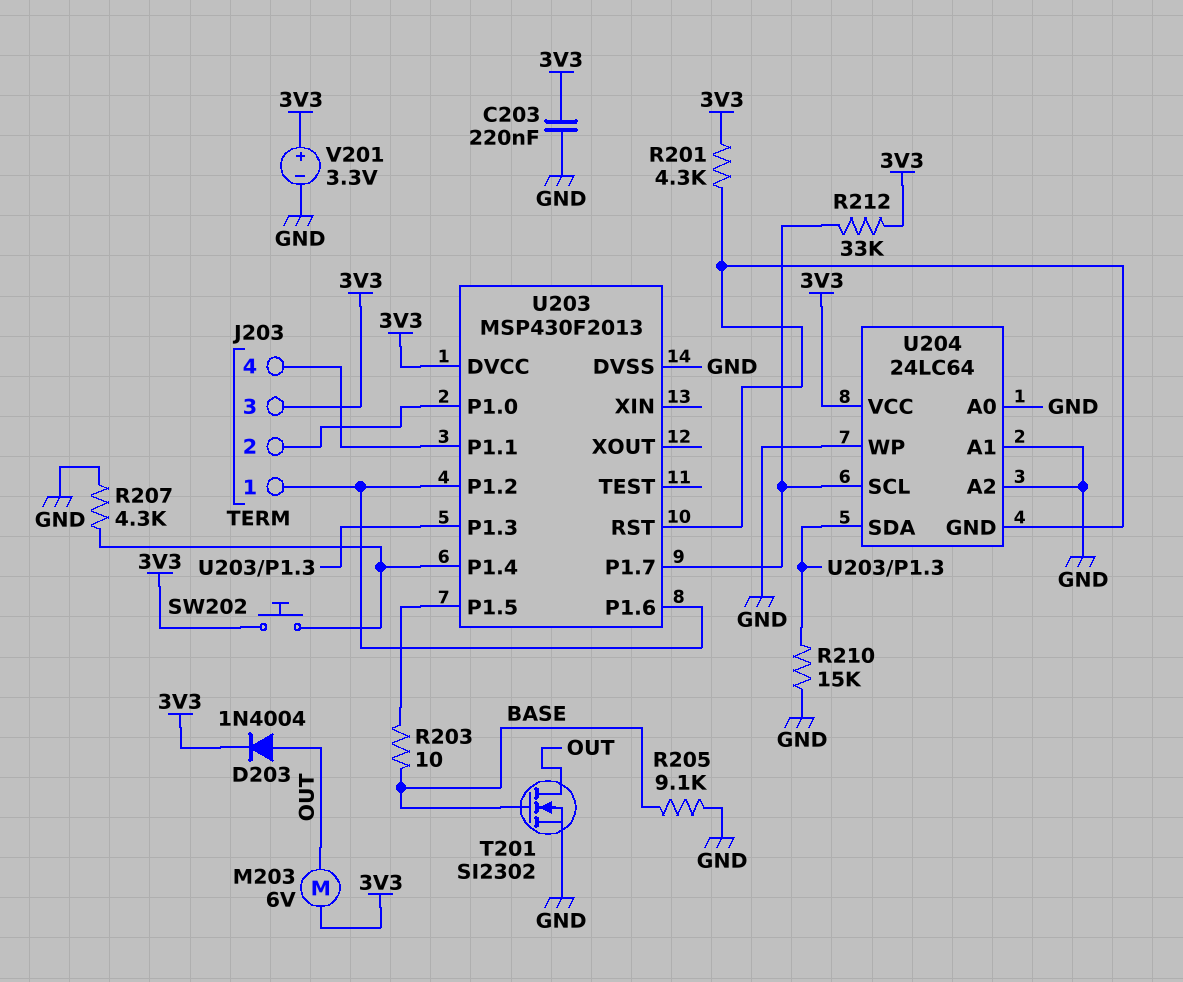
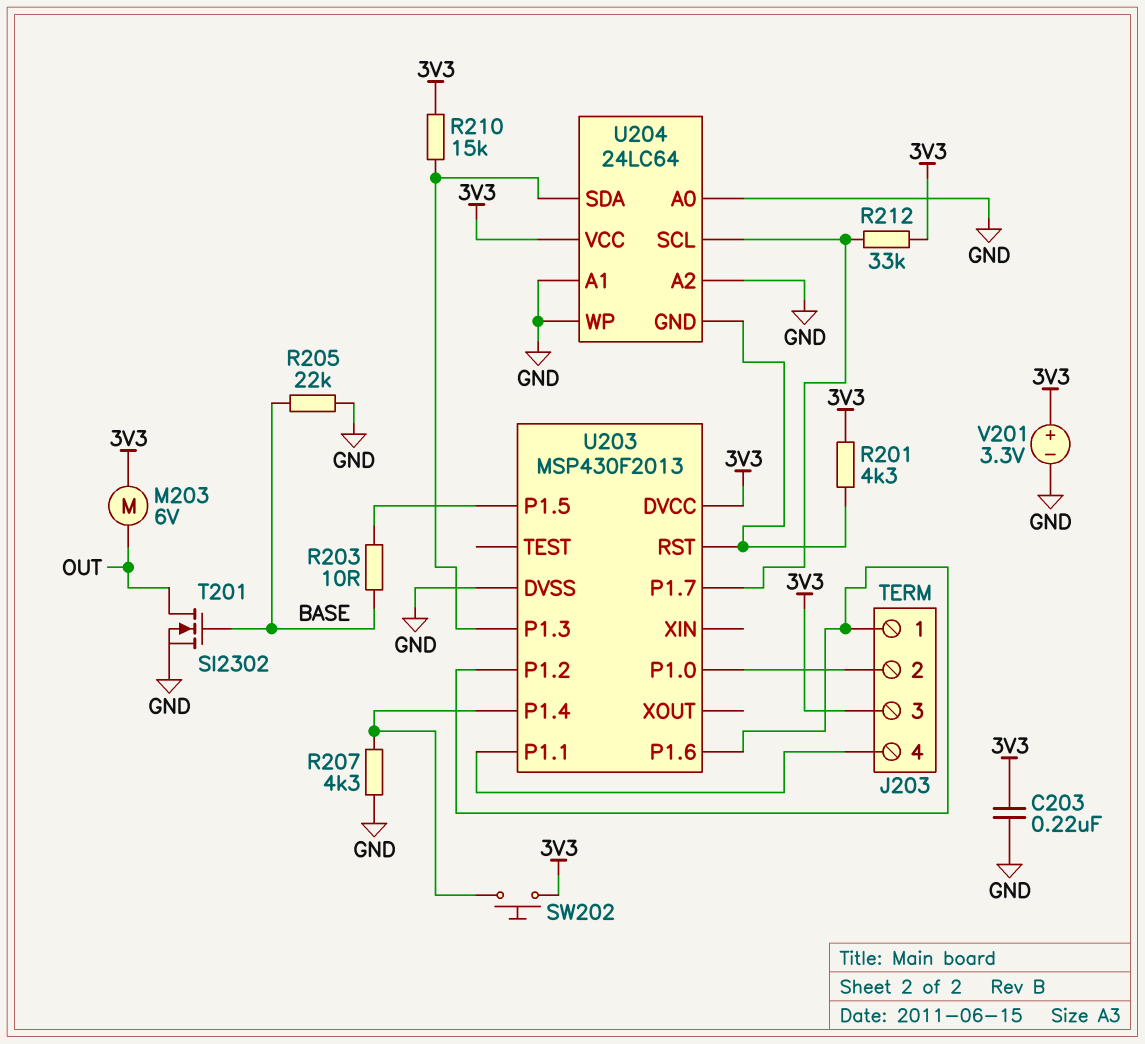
D203: diode 1N4004 (A OUT, K 3V3) -> none
R205: 9.1k (BASE, GND) -> 22k (BASE, GND)
R210: 15k (GND, U203/P1.3) -> 15k (3V3, U203/P1.3)

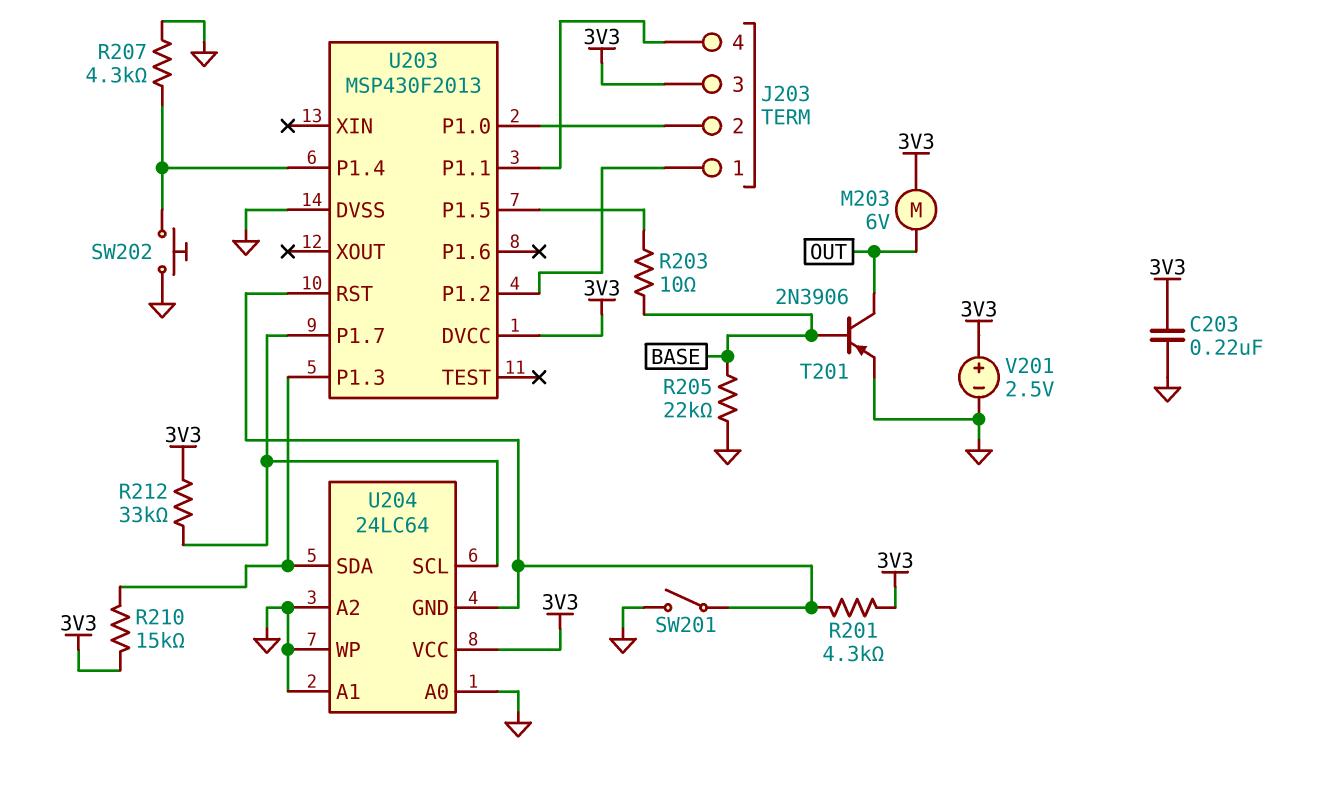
SW201: none -> switch (GND, U203/RST)
SW202: button (3V3, U203/P1.4) -> button (GND, U203/P1.4)
T201: NMOS SI2302 (G BASE, D OUT, S GND) -> PNP 2N3906 (B BASE, C OUT, E GND)
U203 pin P1.6: J203/1 -> none
V201: 3.3V (plus 3V3, minus GND) -> 2.5V (plus 3V3, minus GND)

